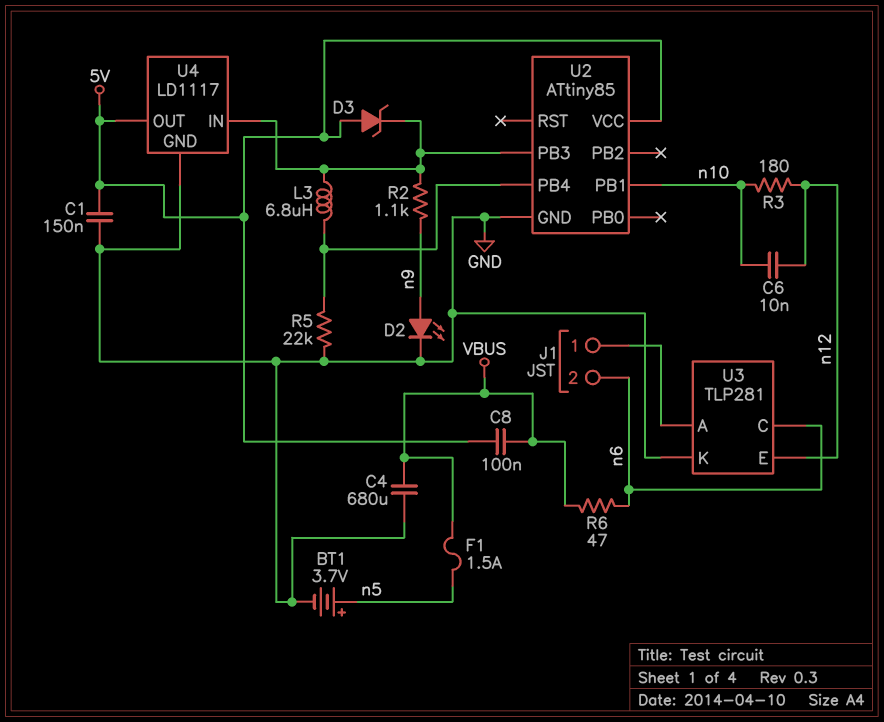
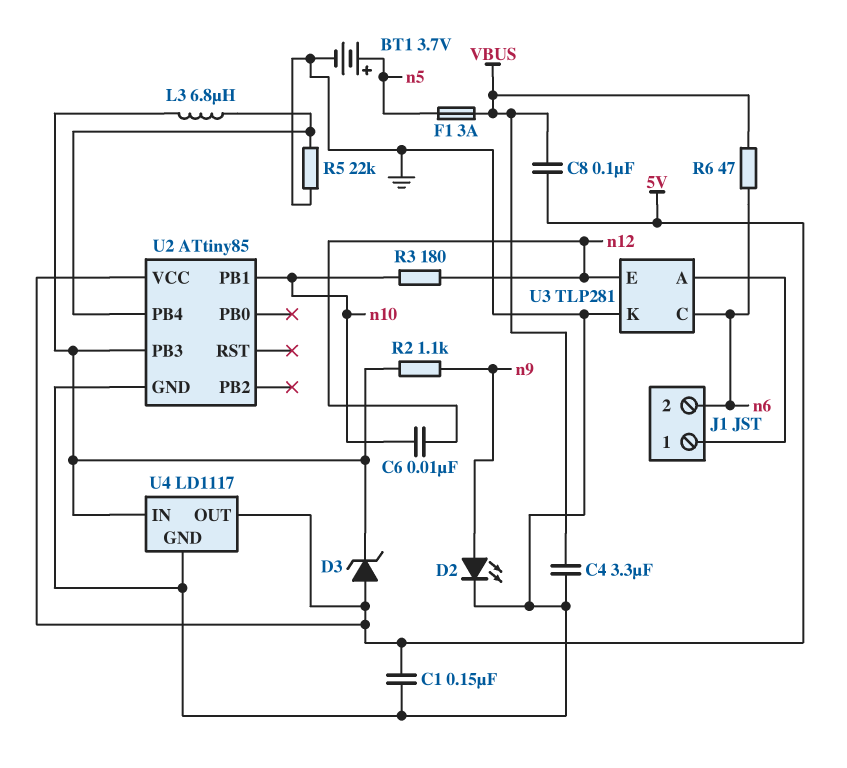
C4: 680uF (GND, VBUS) -> 3.3uF (GND, VBUS)
F1: 1.5A (VBUS, n5) -> 3A (VBUS, n5)

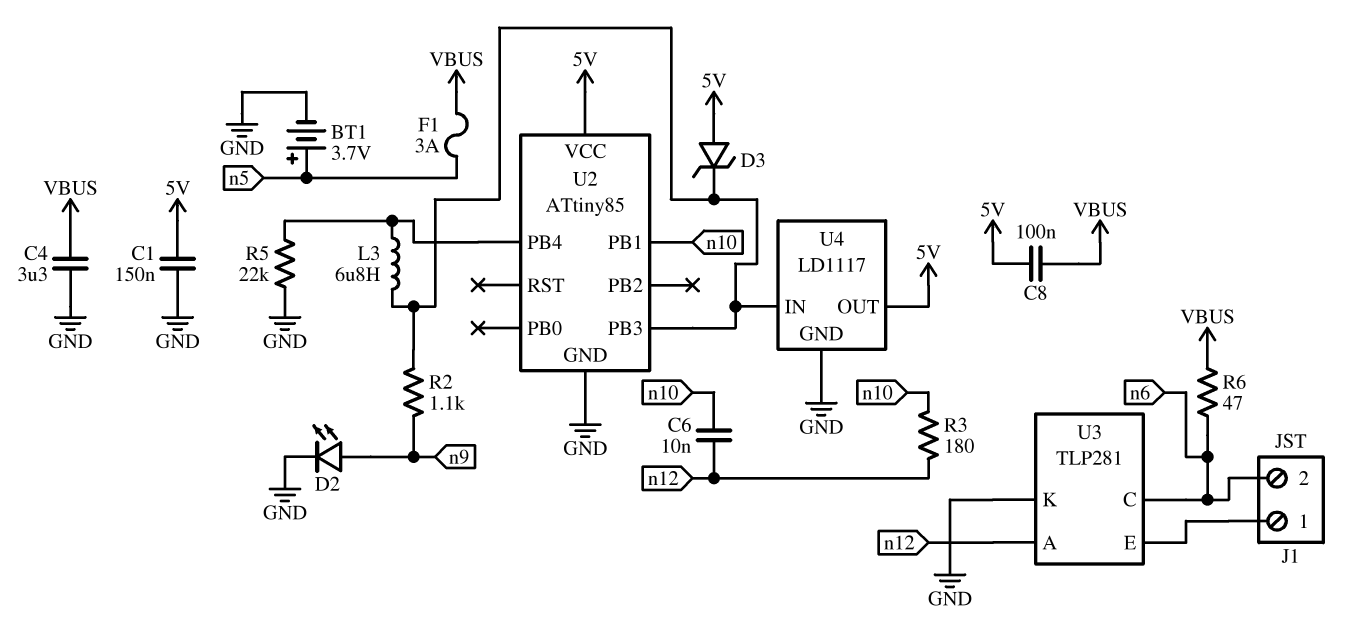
U3 pin A: J1/1 -> n12
U3 pin E: n12 -> J1/1

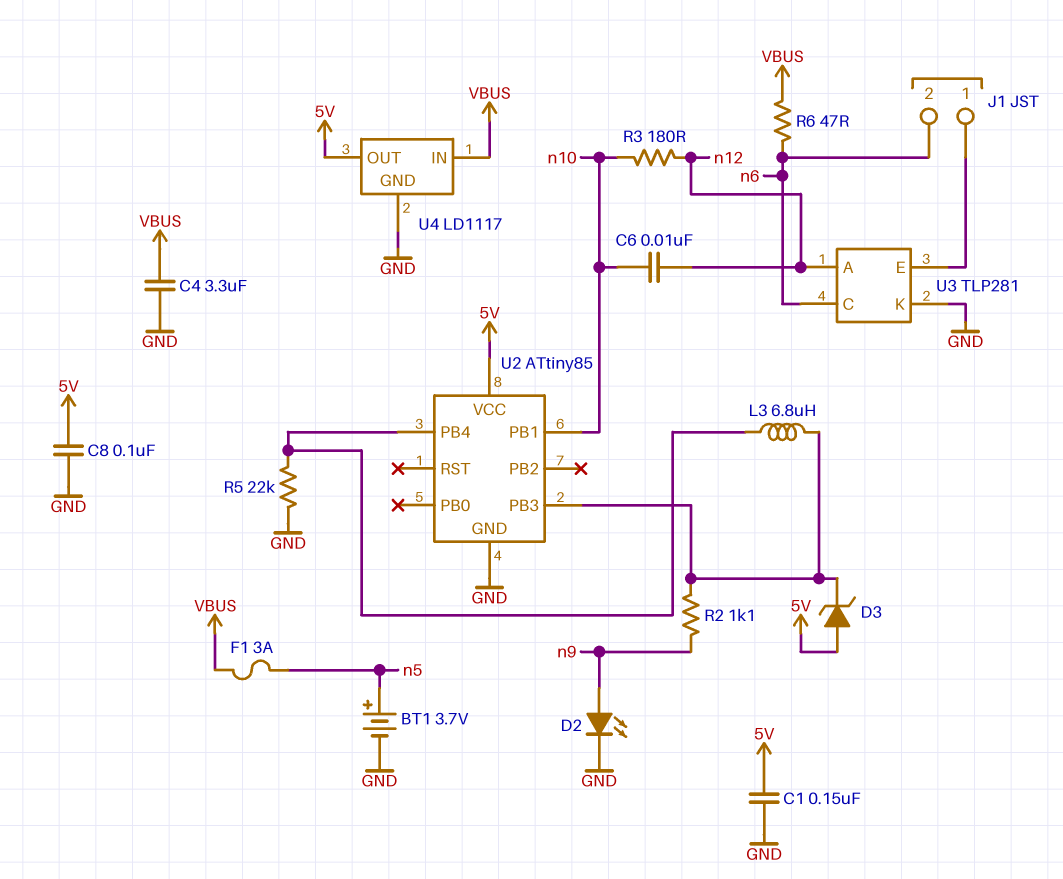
C8: 100nF (5V, VBUS) -> 100nF (5V, GND)
U4 pin IN: U2/PB3 -> VBUS

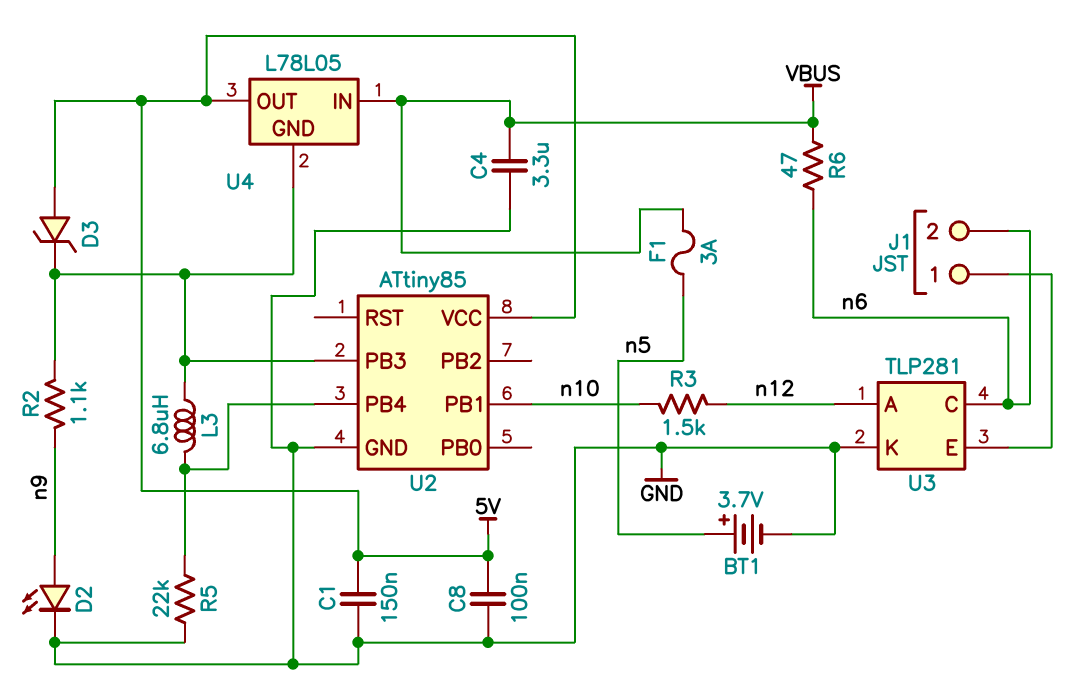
C6: 10nF (n10, n12) -> none
R3: 180 (n10, n12) -> 1.5k (n10, n12)
U4: LD1117 -> L78L05
U4 pin GND: GND -> U2/PB3

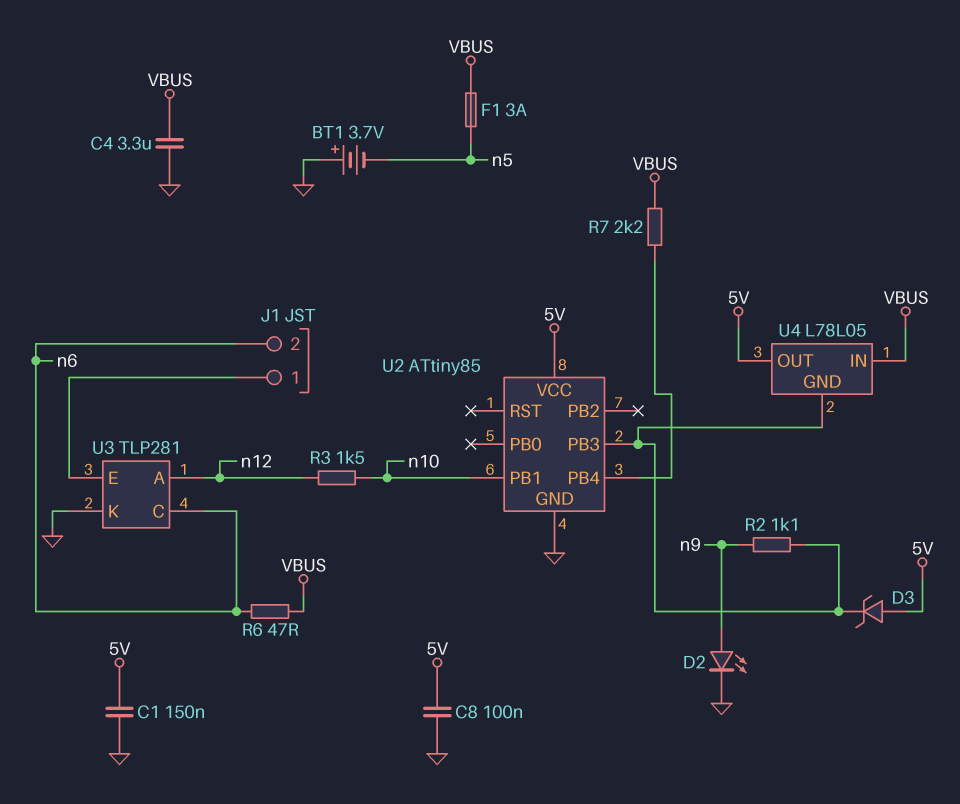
BT1: 3.7V (plus n5, minus GND) -> 3.7V (plus GND, minus n5)
L3: 6.8uH (U2/PB3, U2/PB4) -> none
R5: 22k (GND, U2/PB4) -> none
R7: none -> 2.2k (U2/PB4, VBUS)

